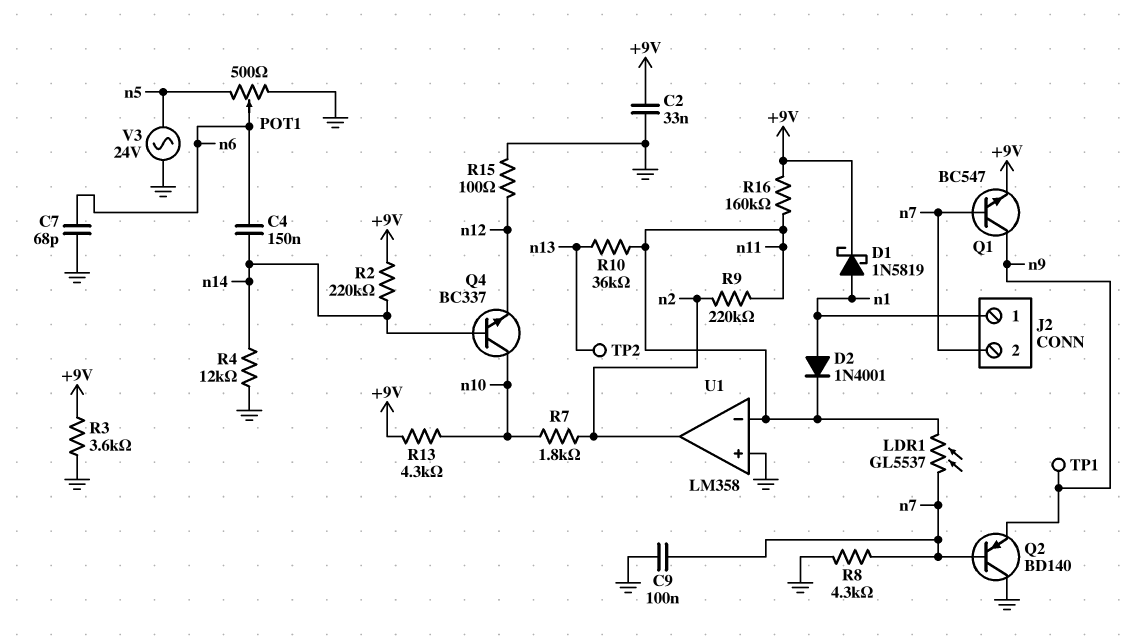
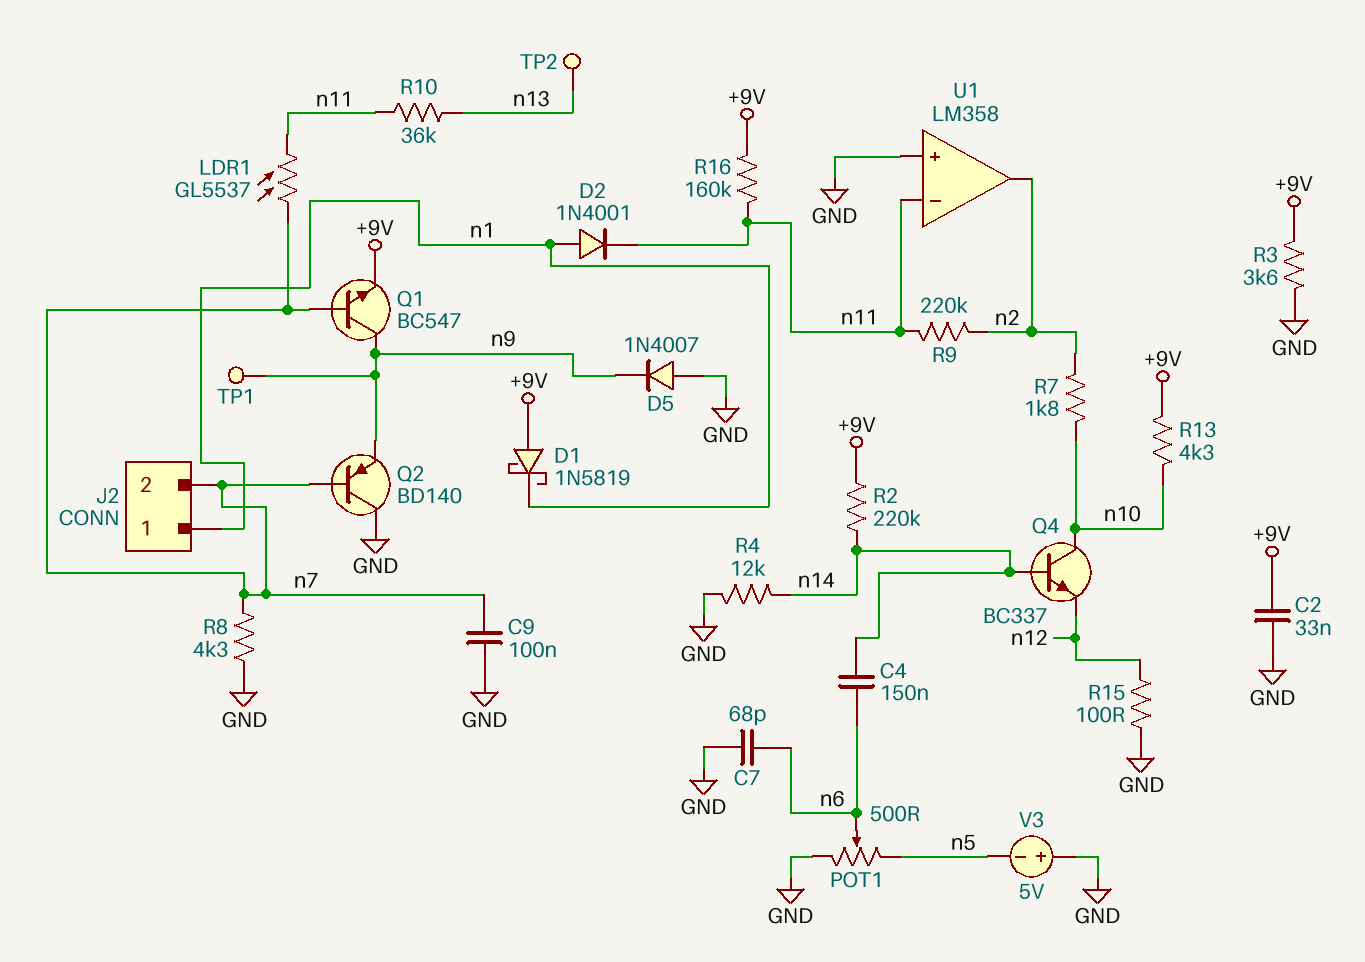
D1: schottky 1N5819 (A n1, K +9V) -> schottky 1N5819 (A +9V, K n1)
D5: none -> diode 1N4007 (A GND, K n9)
V3: AC 24V (GND, n5) -> 5V (plus GND, minus n5)

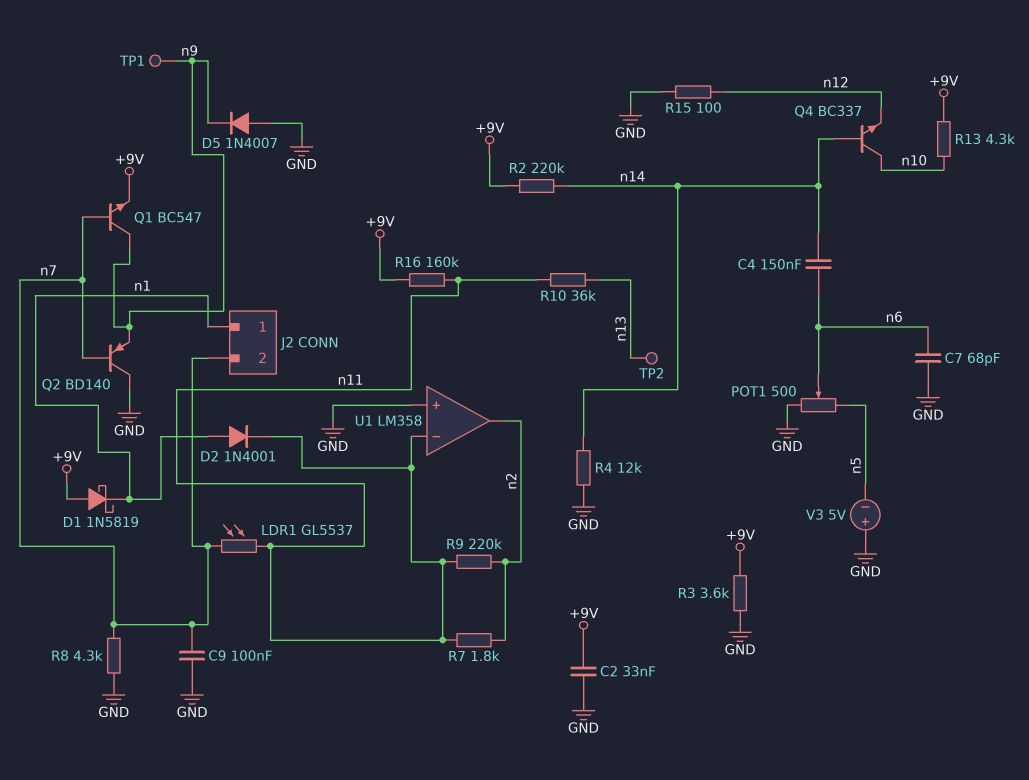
R7: 1.8k (n2, n10) -> 1.8k (n2, n11)

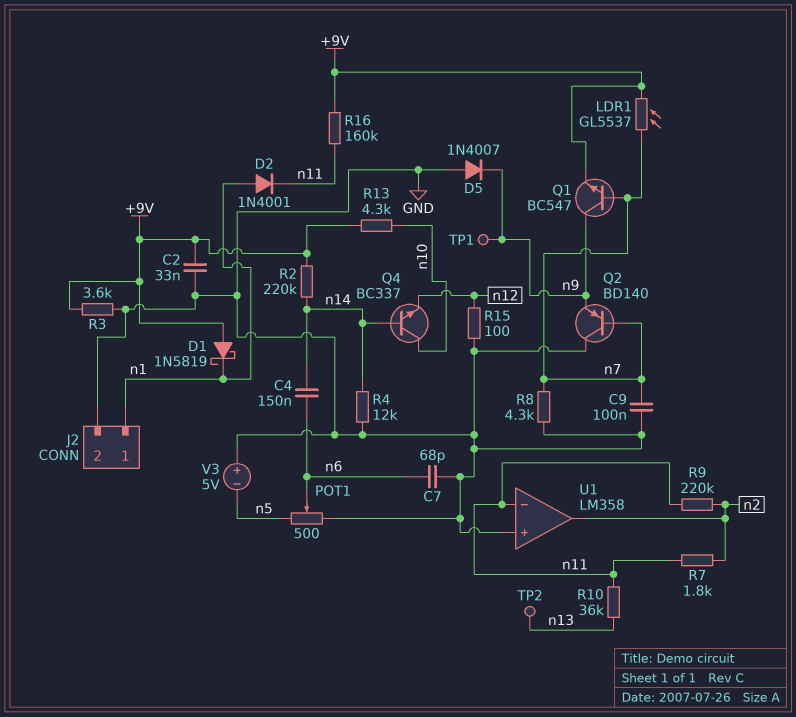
J2 pin 2: n7 -> GND
LDR1: GL5537 (n7, n11) -> GL5537 (+9V, n7)

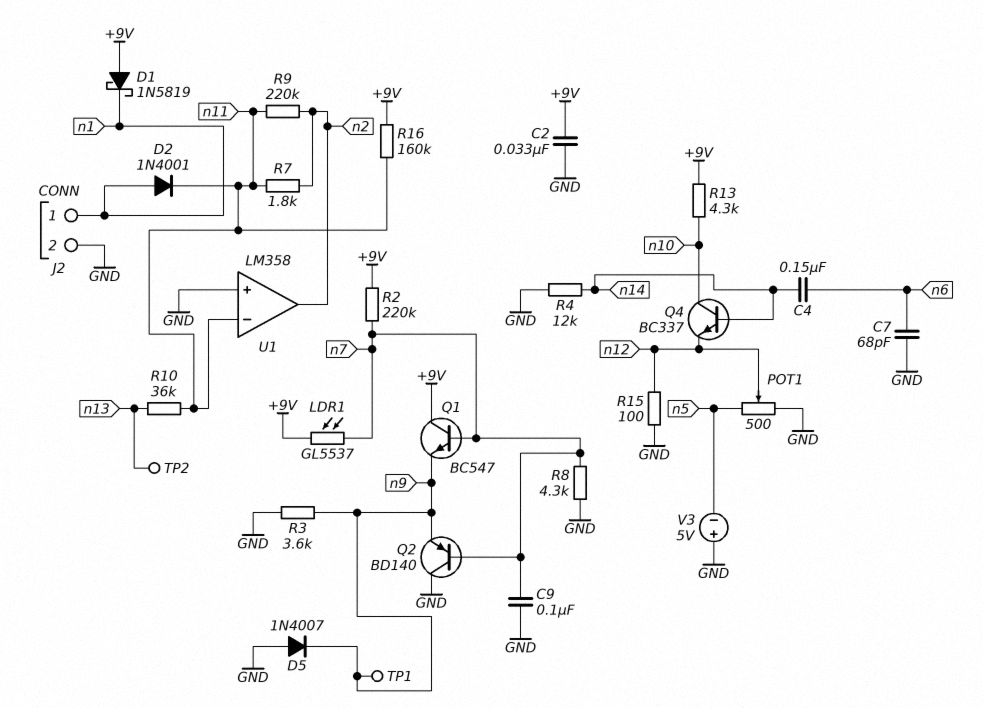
POT1: 500 (GND, n5, wiper n6) -> 500 (GND, n5, wiper n12)
Q1: NPN BC547 (B n7, C n9, E +9V) -> NPN BC547 (B n7, C +9V, E n9)
R2: 220k (+9V, n14) -> 220k (+9V, n7)
R3: 3.6k (+9V, GND) -> 3.6k (GND, n9)

